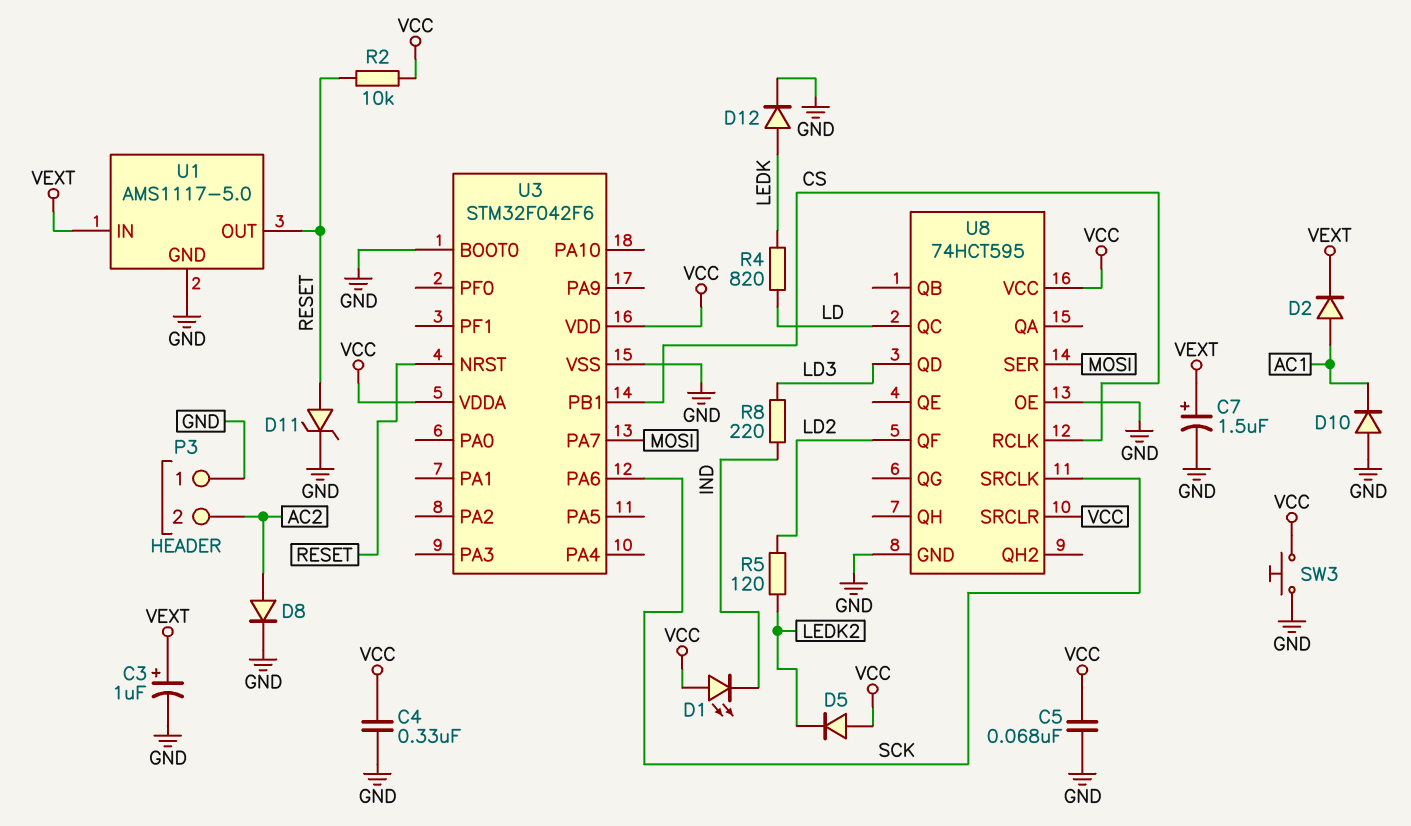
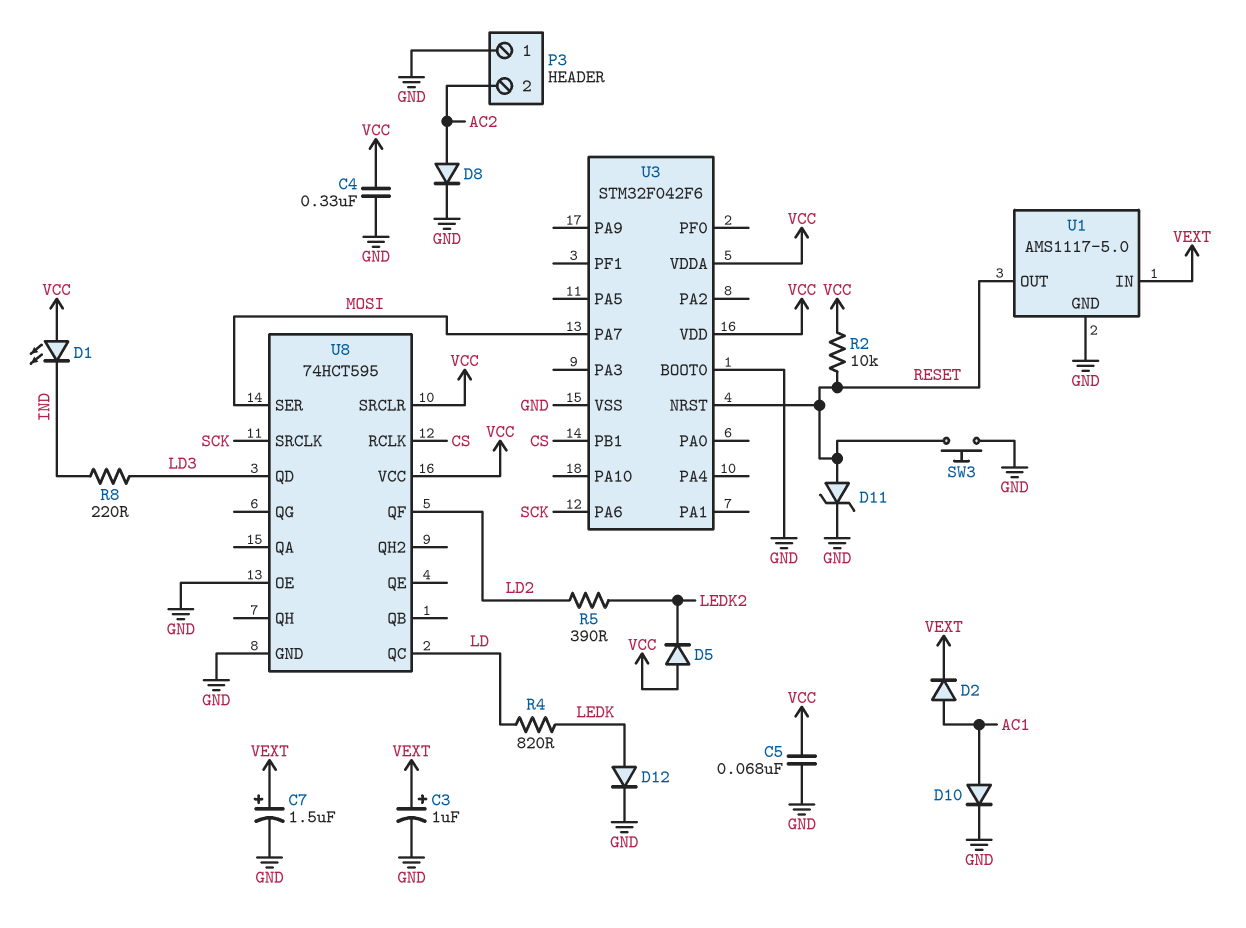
D10: diode (A GND, K AC1) -> diode (A AC1, K GND)
R5: 120 (LD2, LEDK2) -> 390 (LD2, LEDK2)
SW3: button (GND, VCC) -> button (GND, RESET)

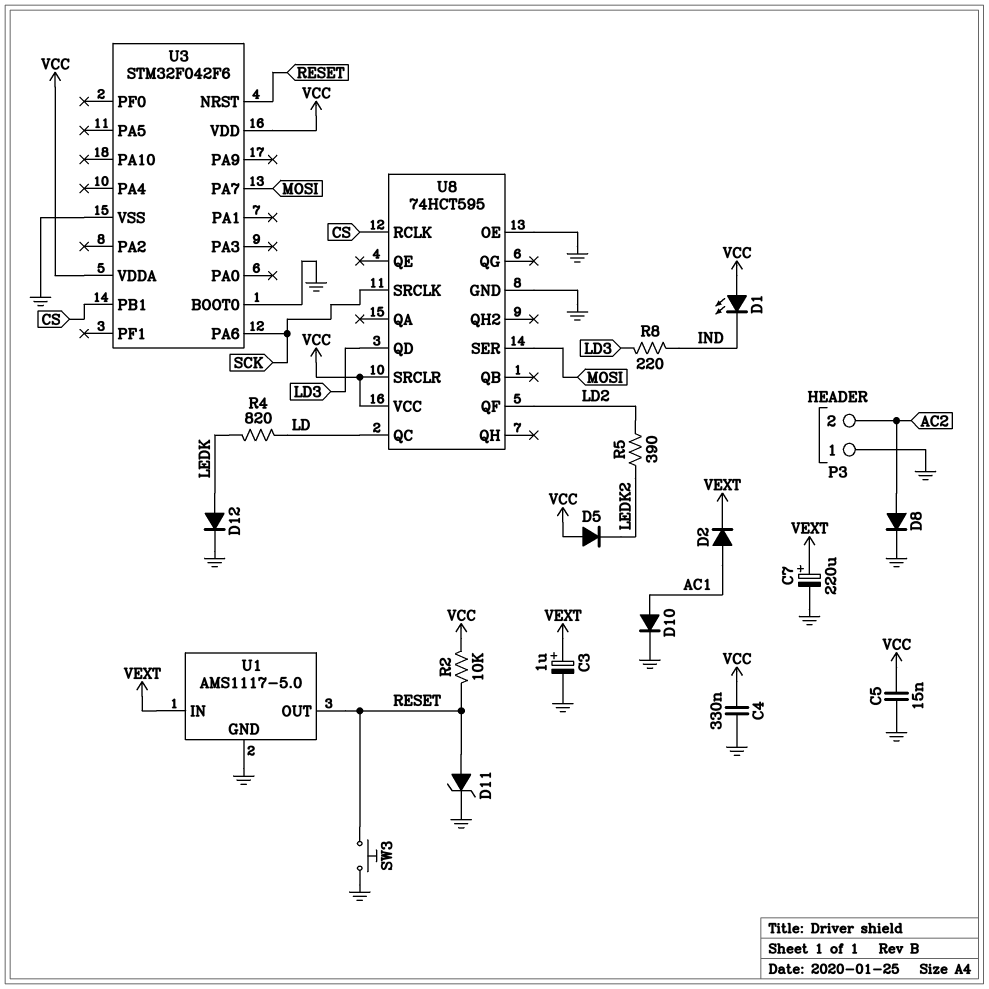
C5: 68nF (GND, VCC) -> 15nF (GND, VCC)
C7: 1.5uF (plus VEXT, minus GND) -> 220uF (plus VEXT, minus GND)

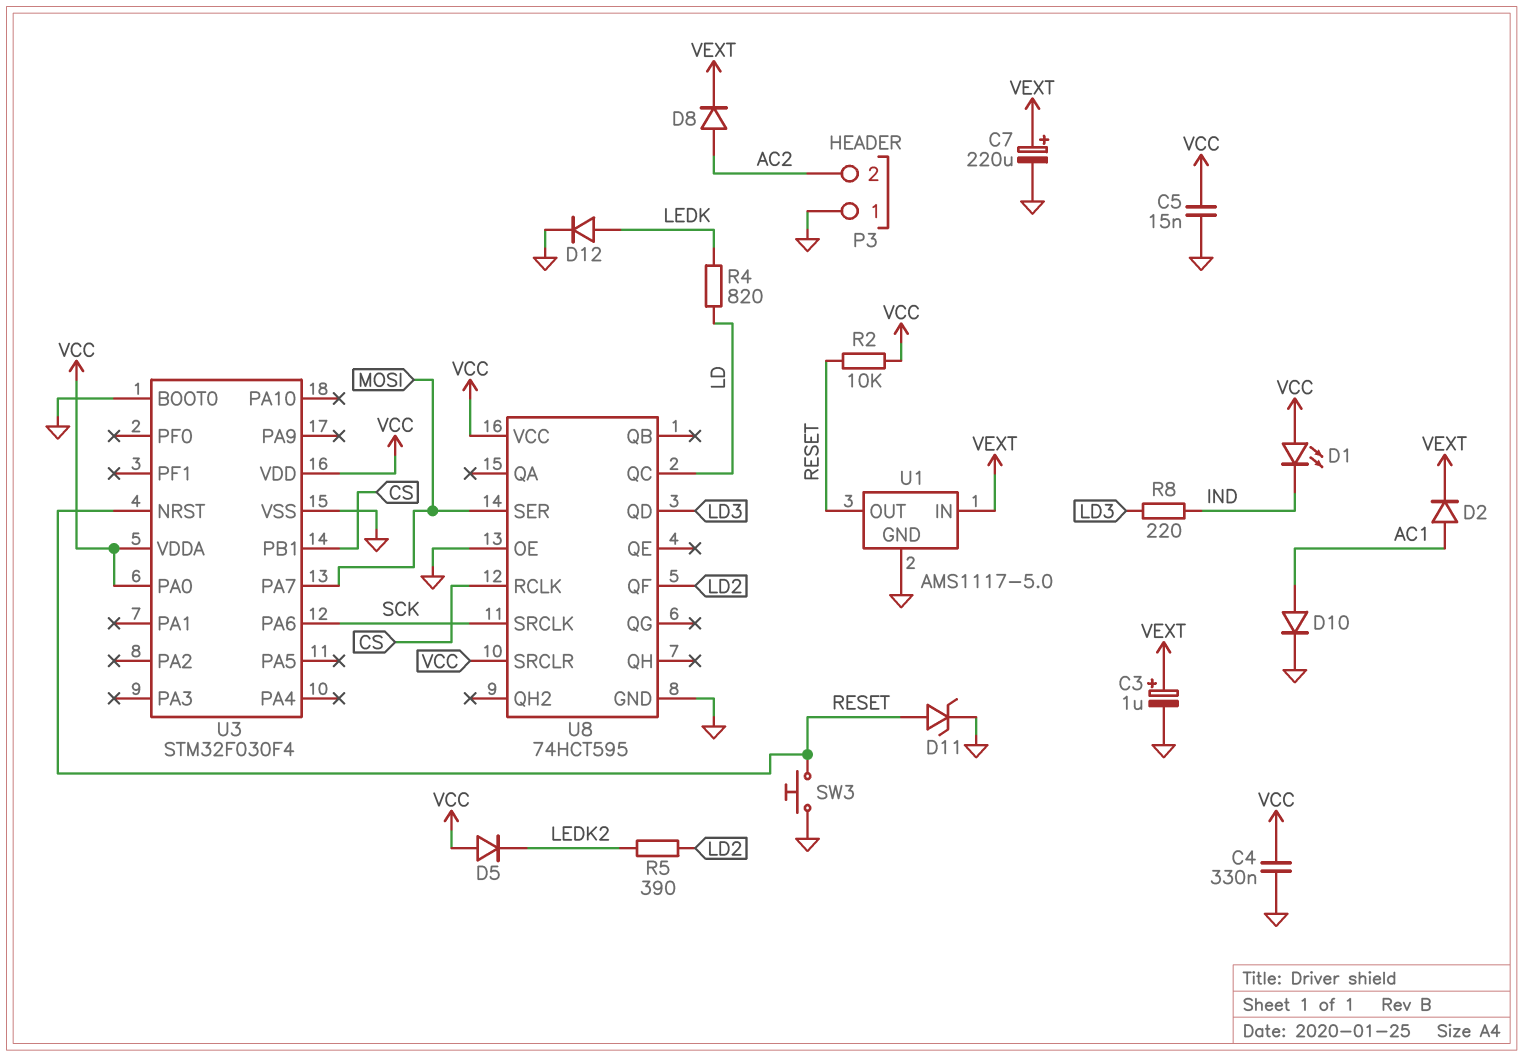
D8: diode (A AC2, K GND) -> diode (A AC2, K VEXT)
U3: STM32F042F6 -> STM32F030F4
U3 pin PA0: none -> VCC

